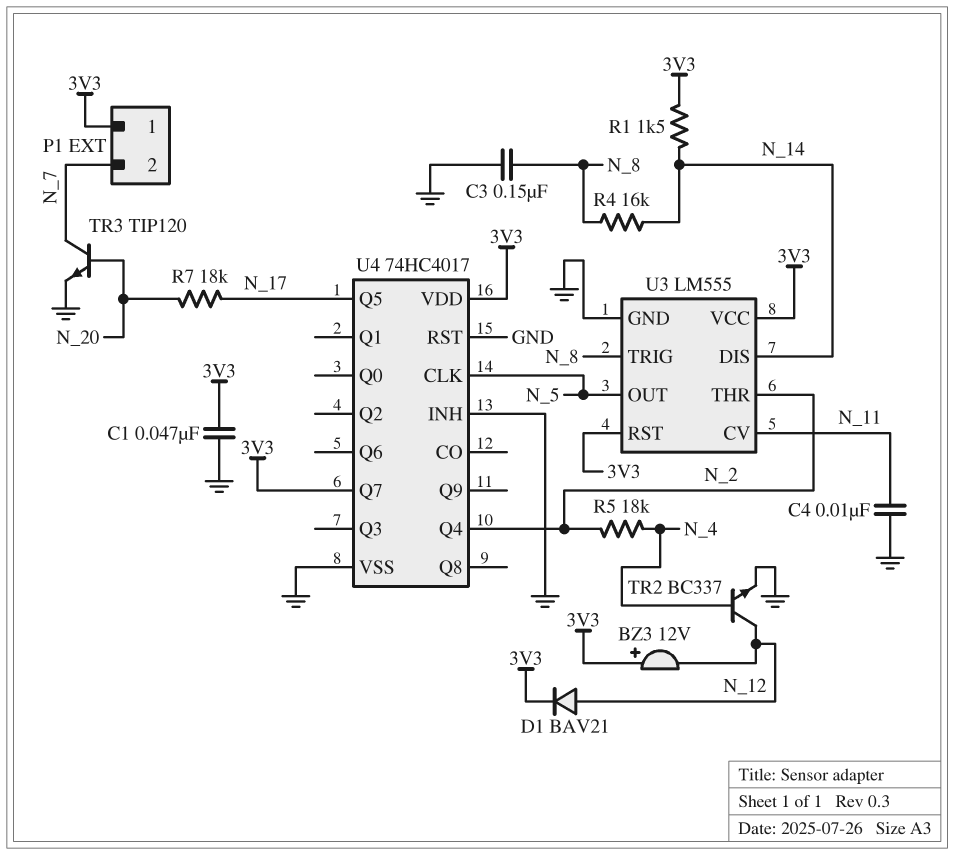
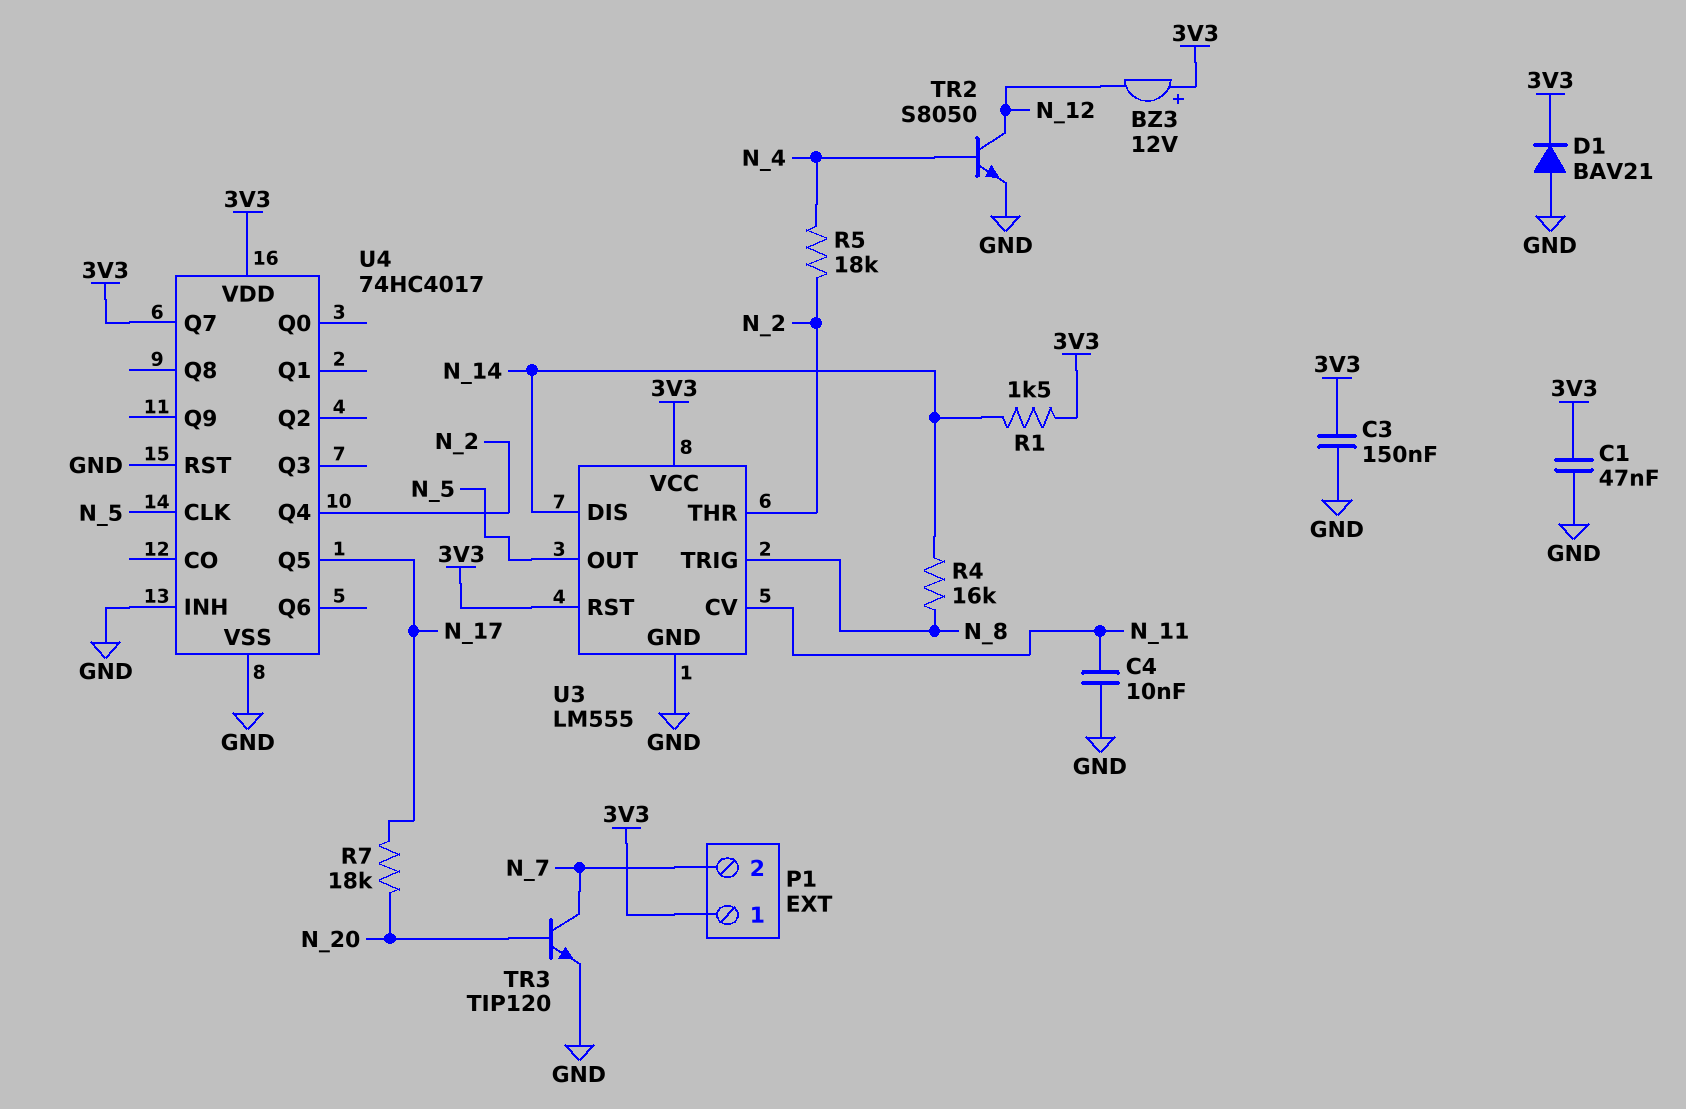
C3: 150nF (GND, N_8) -> 150nF (3V3, GND)
D1: diode BAV21 (A N_12, K 3V3) -> diode BAV21 (A GND, K 3V3)
TR2: NPN BC337 (B N_4, C N_12, E GND) -> NPN S8050 (B N_4, C N_12, E GND)

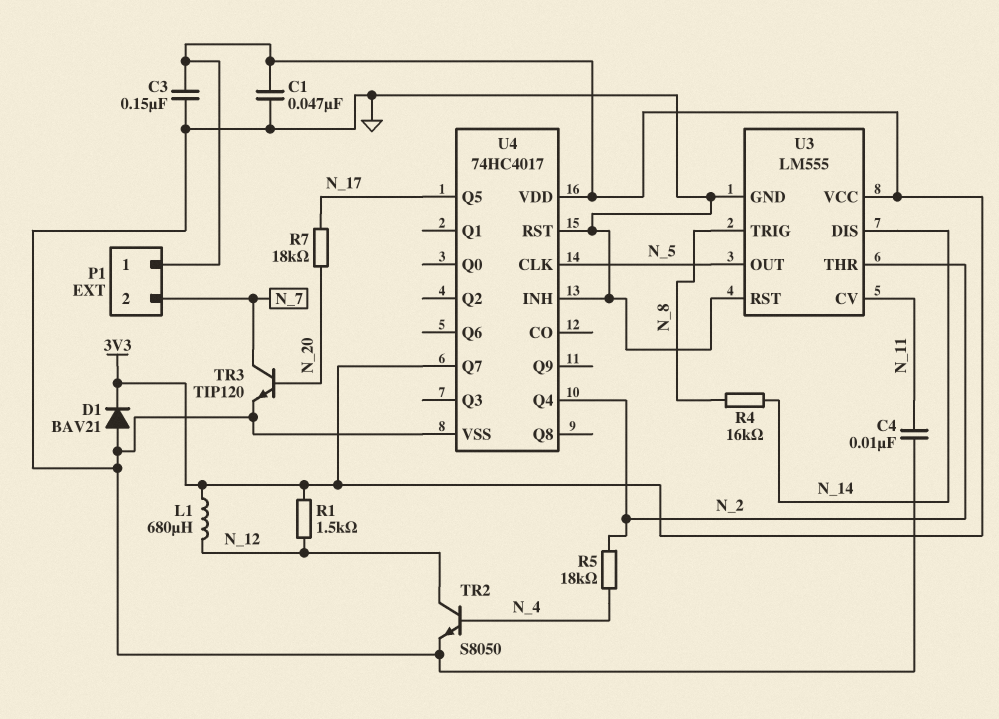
BZ3: buzzer 12V (plus 3V3, minus N_12) -> none
L1: none -> 680uH (3V3, N_12)
R1: 1.5k (3V3, N_14) -> 1.5k (3V3, N_12)
U3 pin RST: 3V3 -> GND

